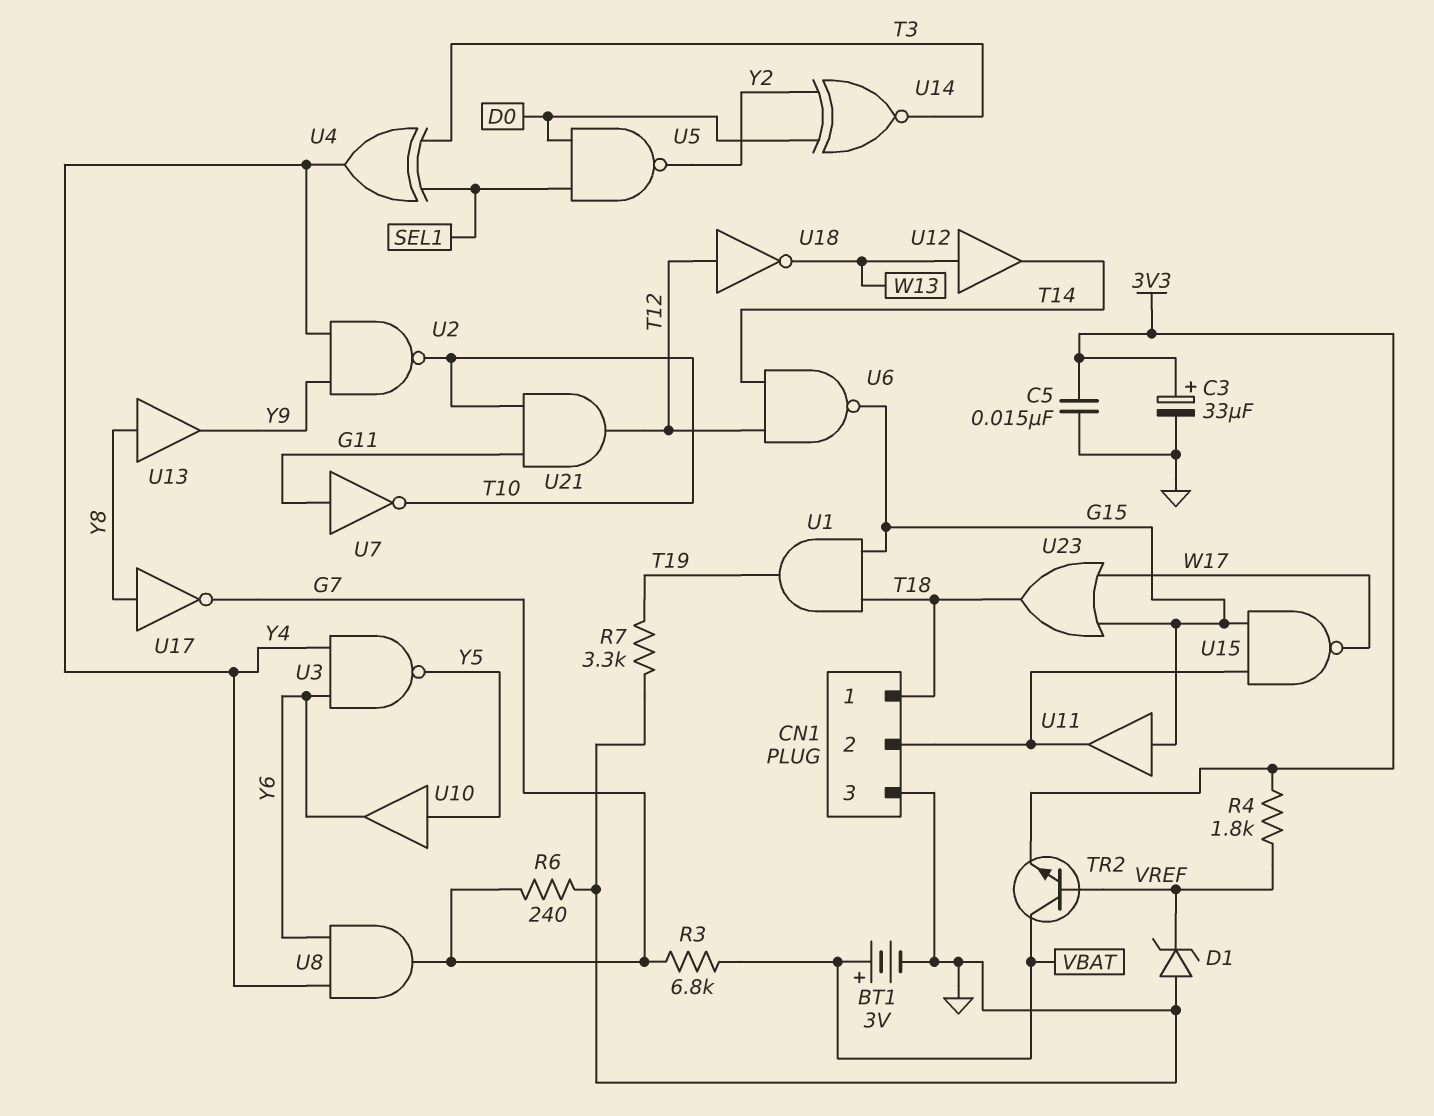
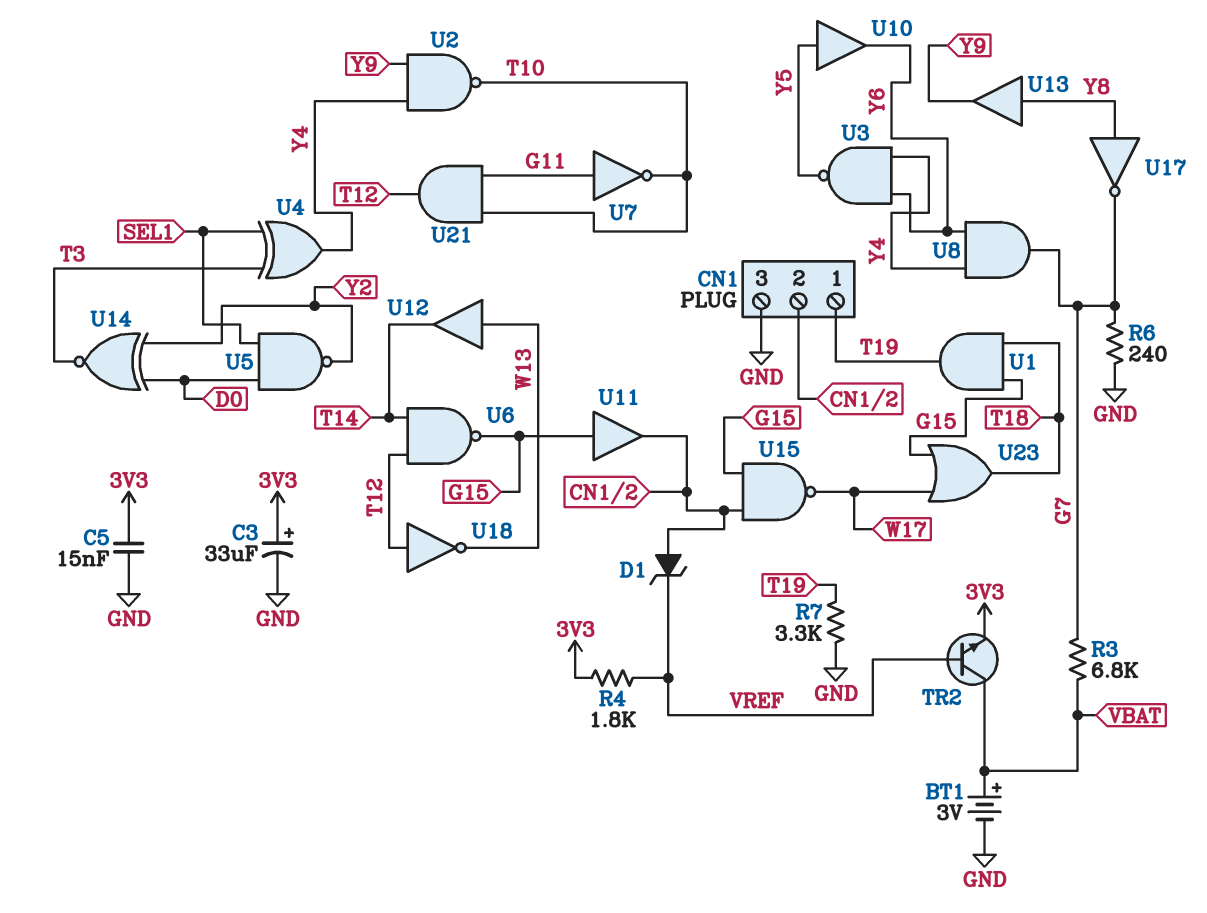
CN1 pin 1: T18 -> T19
D1: zener (A GND, K VREF) -> zener (A CN1/2, K VREF)

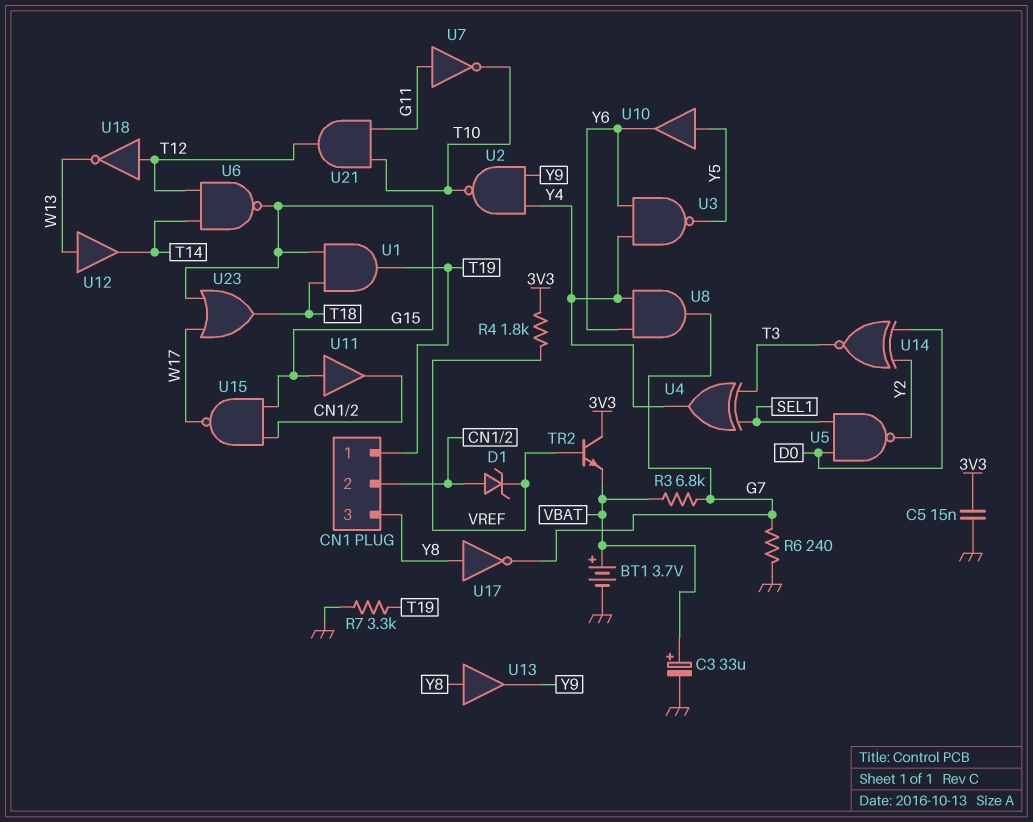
BT1: 3V (plus VBAT, minus GND) -> 3.7V (plus VBAT, minus GND)
C3: 33uF (plus 3V3, minus GND) -> 33uF (plus VBAT, minus GND)
CN1 pin 3: GND -> Y8
TR2: NPN (B VREF, C VBAT, E 3V3) -> NPN (B VREF, C 3V3, E VBAT)

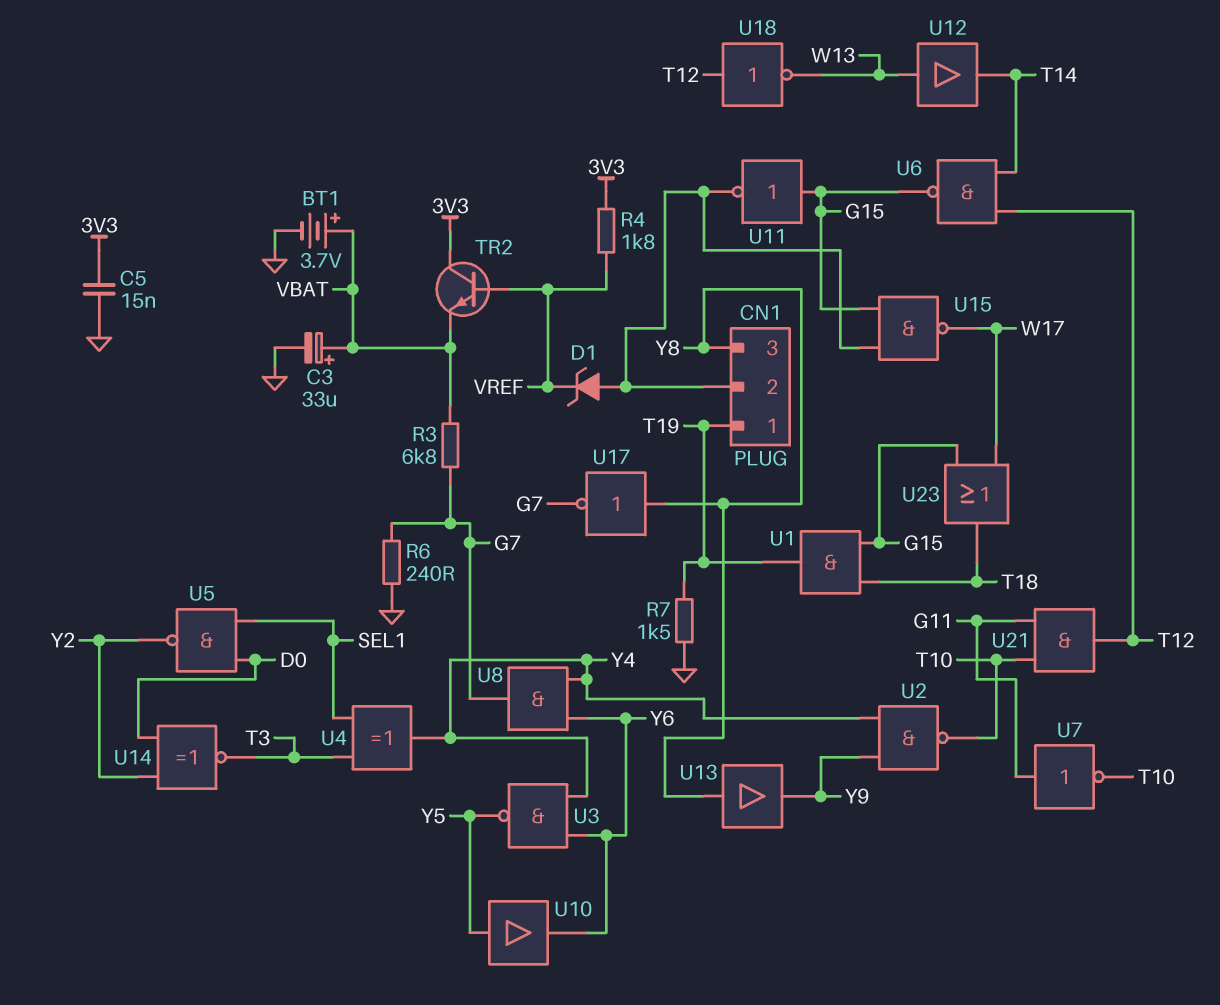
R7: 3.3k (GND, T19) -> 1.5k (GND, T19)
U11: buffer (in G15, out CN1/2) -> NOT (in G15, out CN1/2)

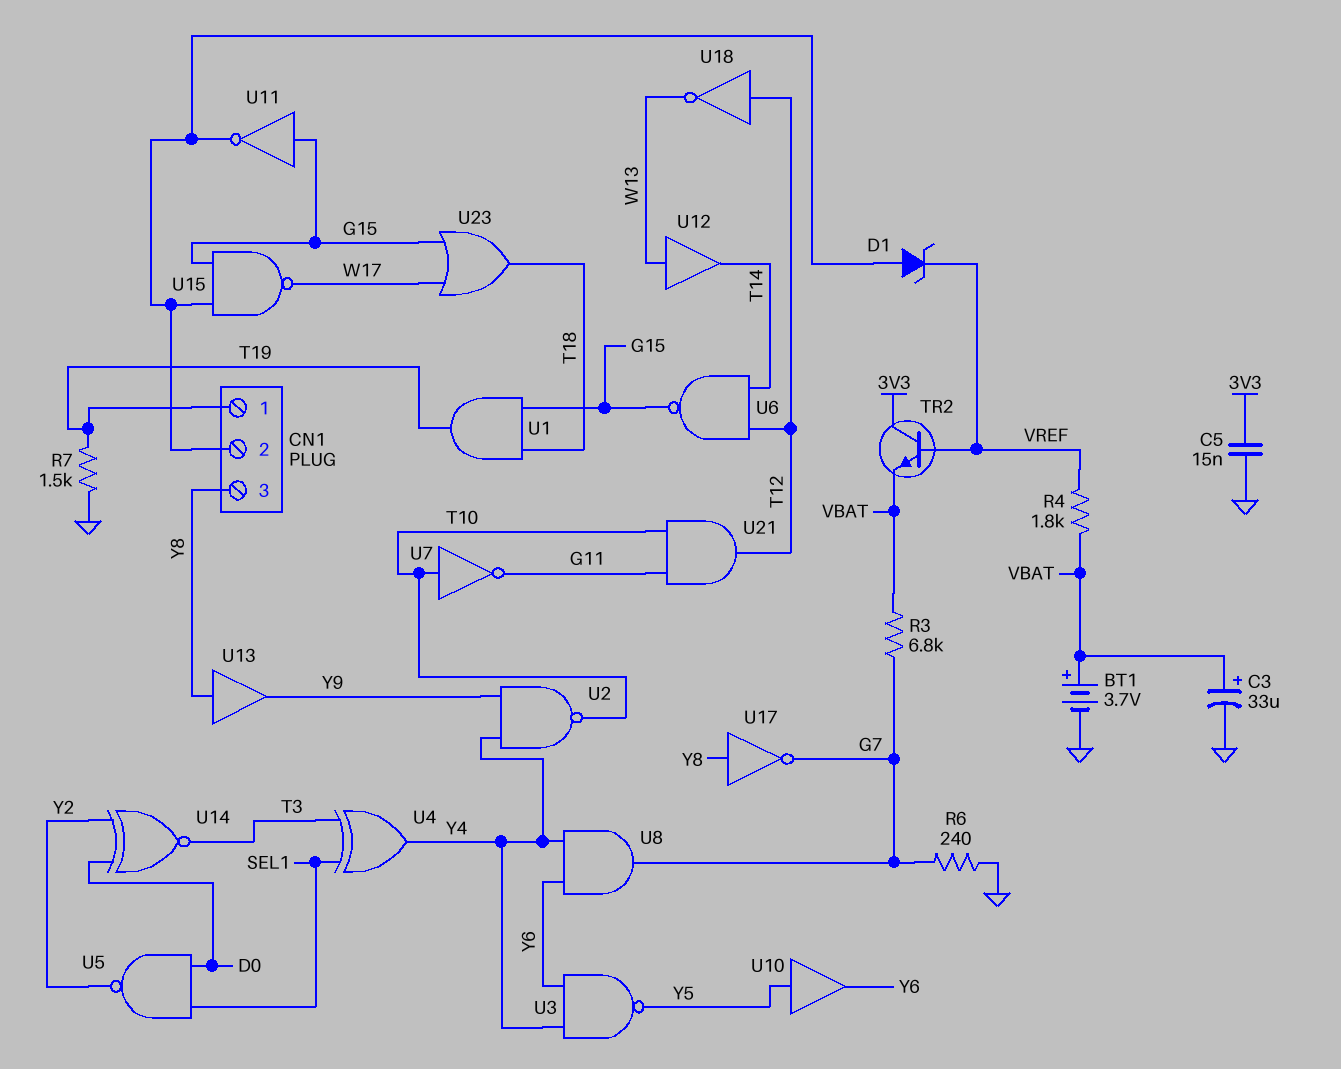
R4: 1.8k (3V3, VREF) -> 1.8k (VBAT, VREF)
U7: NOT (in G11, out T10) -> NOT (in T10, out G11)

